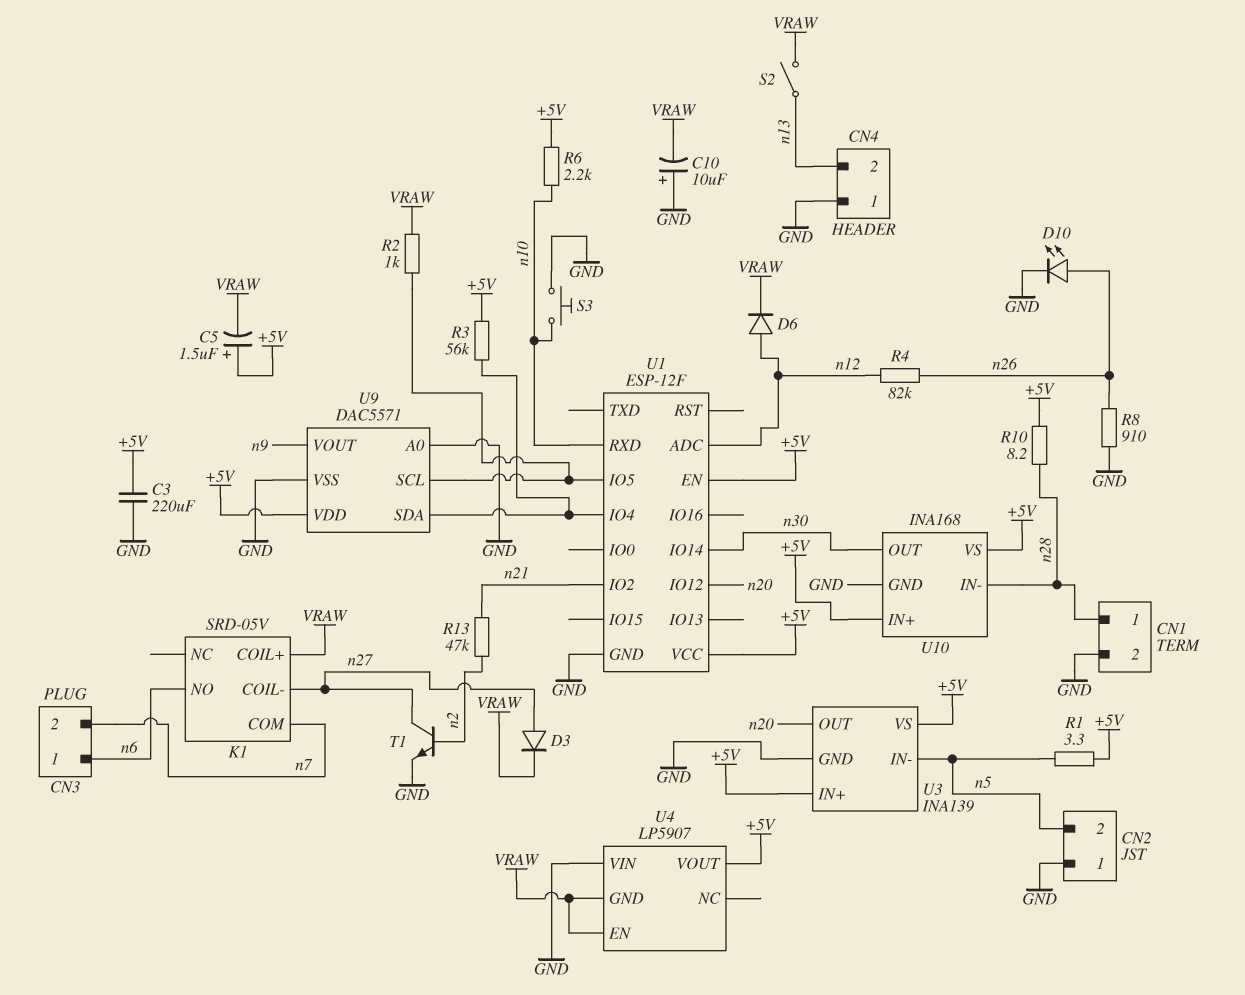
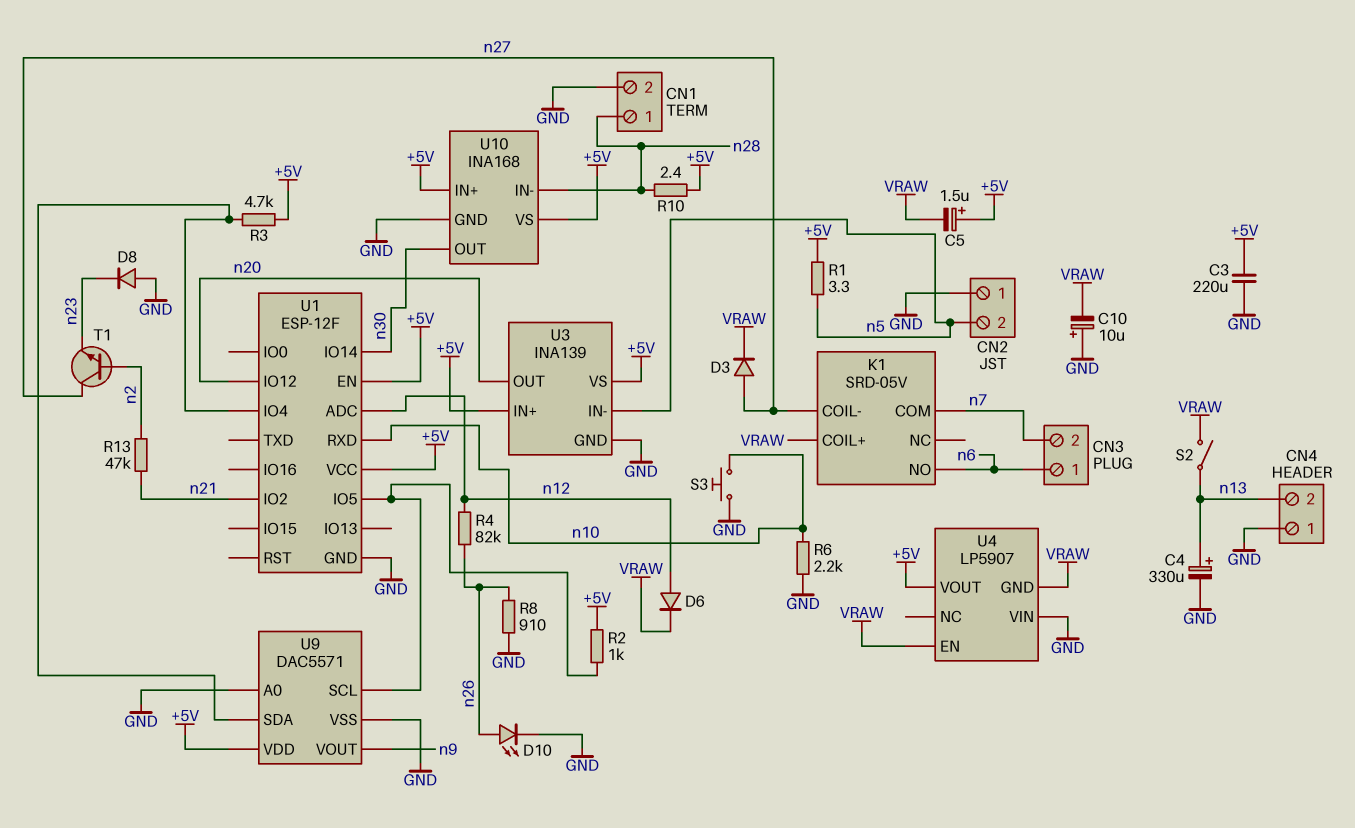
C4: none -> 330uF (plus n13, minus GND)
D8: none -> diode (A GND, K n23)
R2: 1k (U1/IO5, VRAW) -> 1k (+5V, U1/IO5)
R3: 56k (+5V, U1/IO4) -> 4.7k (+5V, U1/IO4)
R6: 2.2k (+5V, n10) -> 2.2k (GND, n10)
R10: 8.2 (+5V, n28) -> 2.4 (+5V, n28)
T1: NPN (B n2, C n27, E GND) -> NPN (B n2, C n27, E n23)

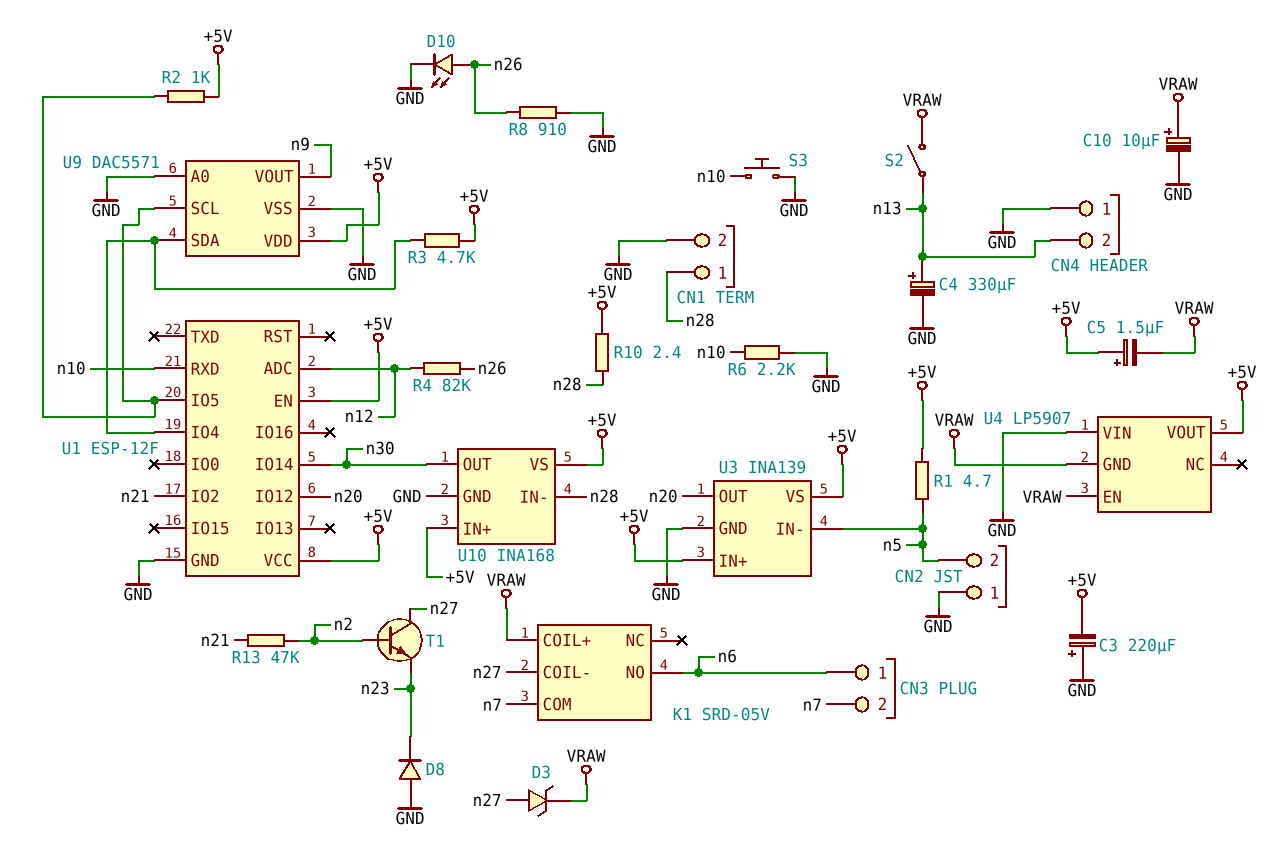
C3: 220uF (+5V, GND) -> 220uF (plus GND, minus +5V)
C10: 10uF (plus GND, minus VRAW) -> 10uF (plus VRAW, minus GND)
D3: diode (A n27, K VRAW) -> zener (A n27, K VRAW)
D6: diode (A n12, K VRAW) -> none
R1: 3.3 (+5V, n5) -> 4.7 (+5V, n5)

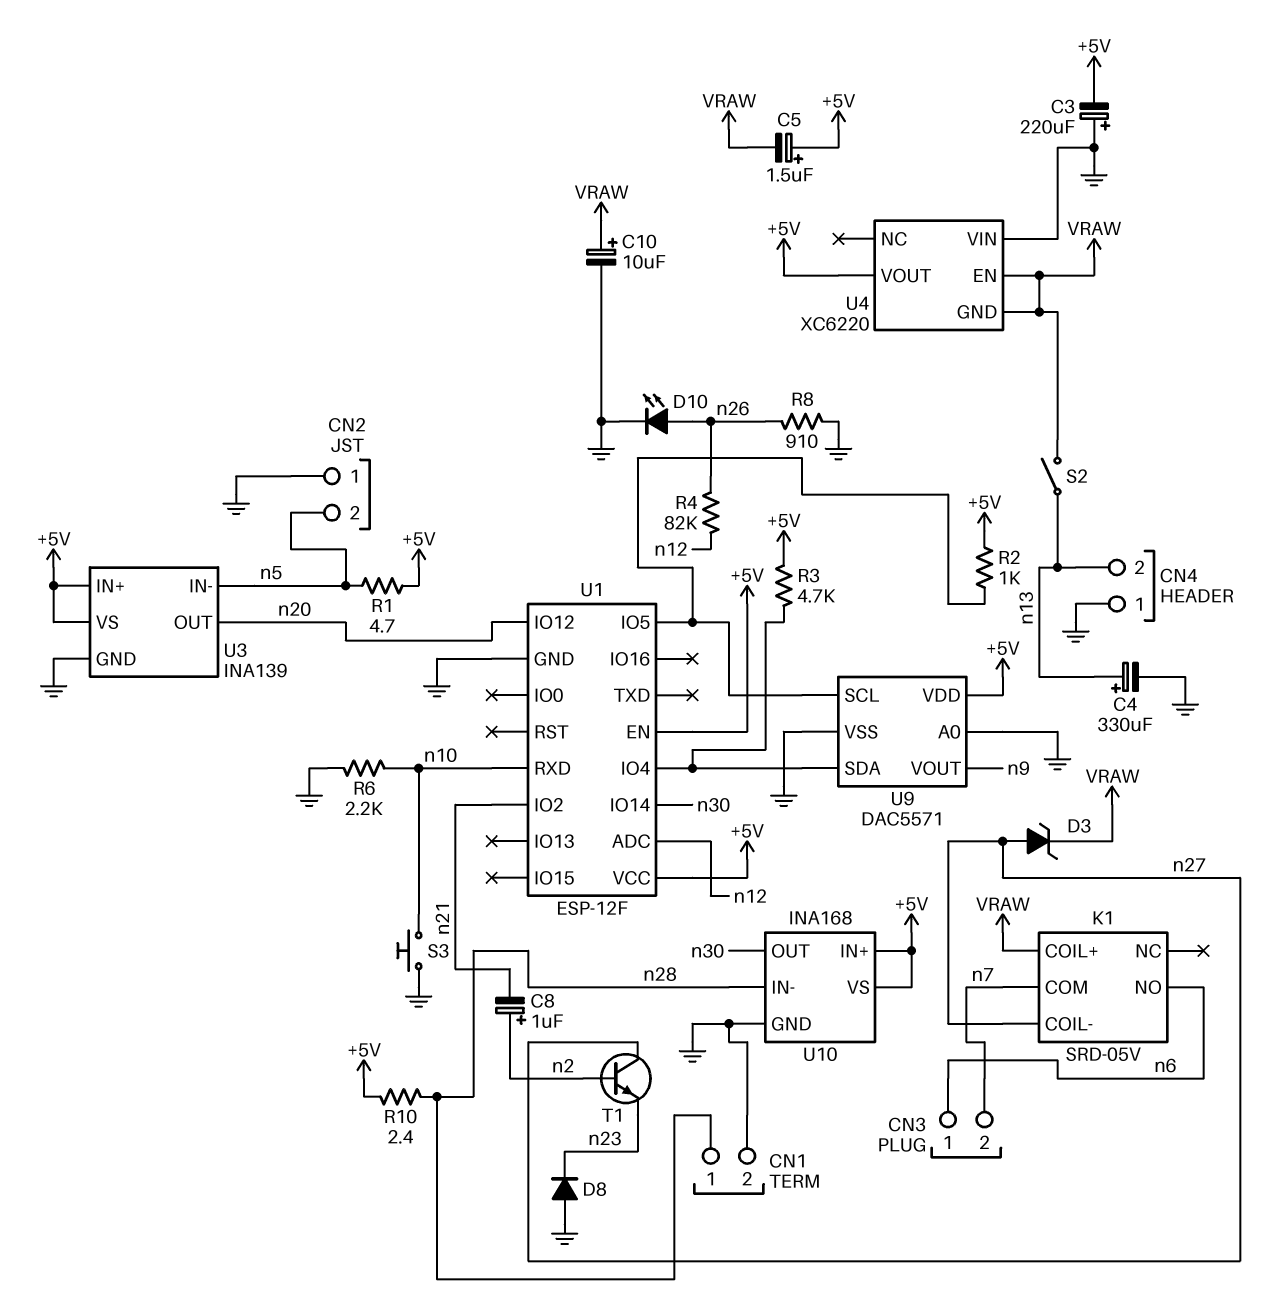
C8: none -> 1uF (plus n2, minus n21)
R13: 47k (n2, n21) -> none
U4: LP5907 -> XC6220

